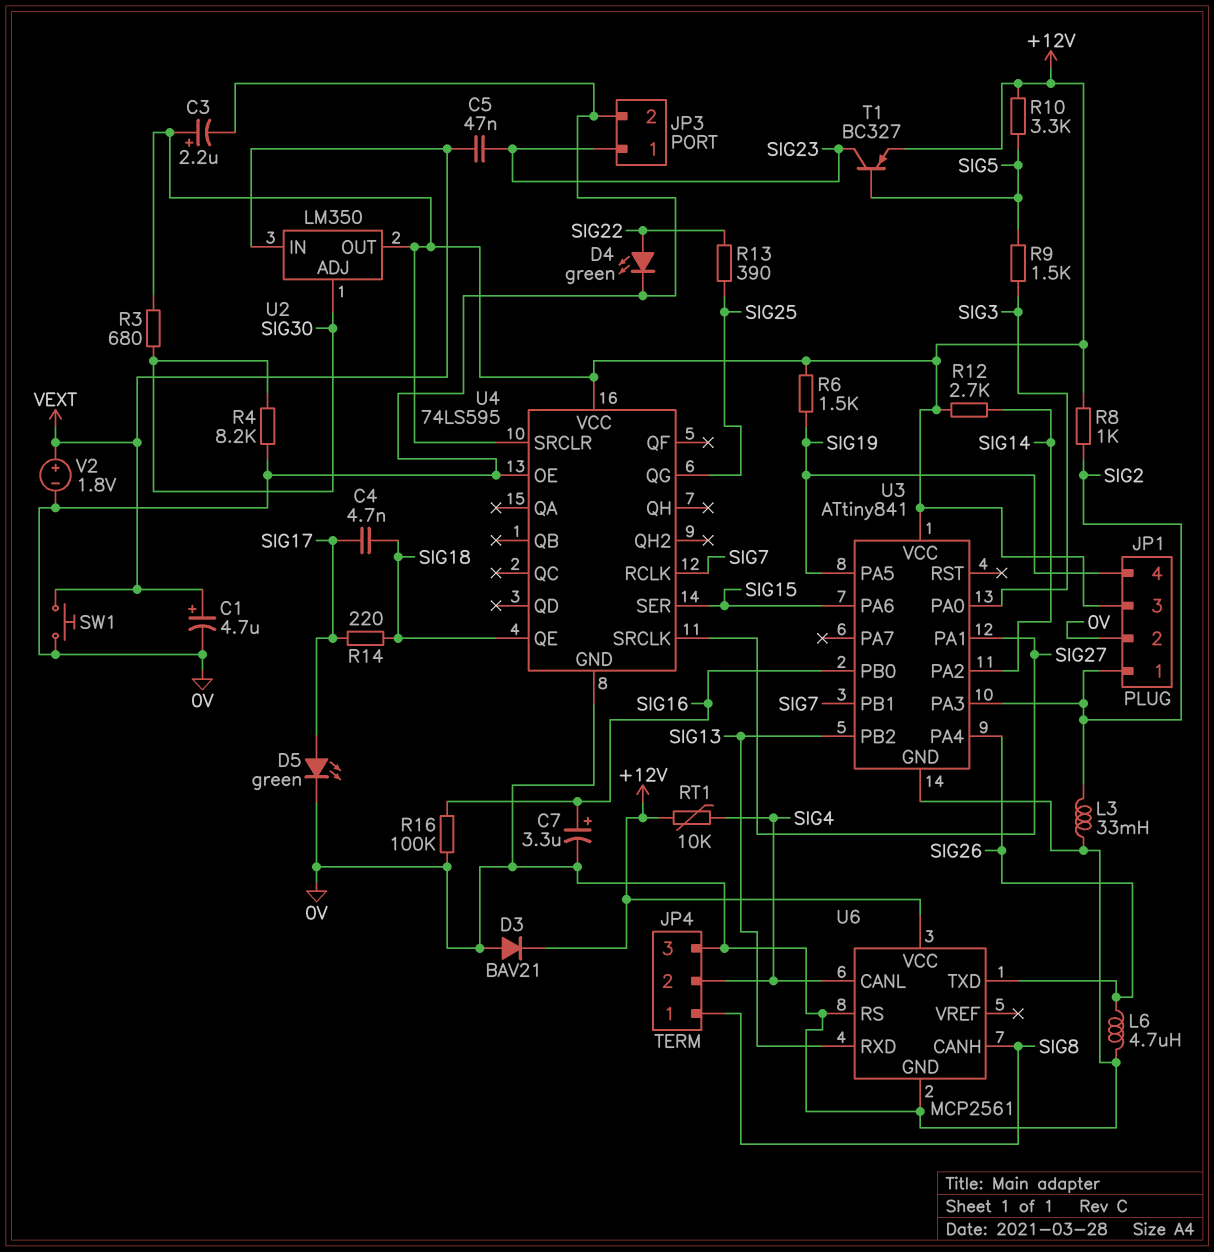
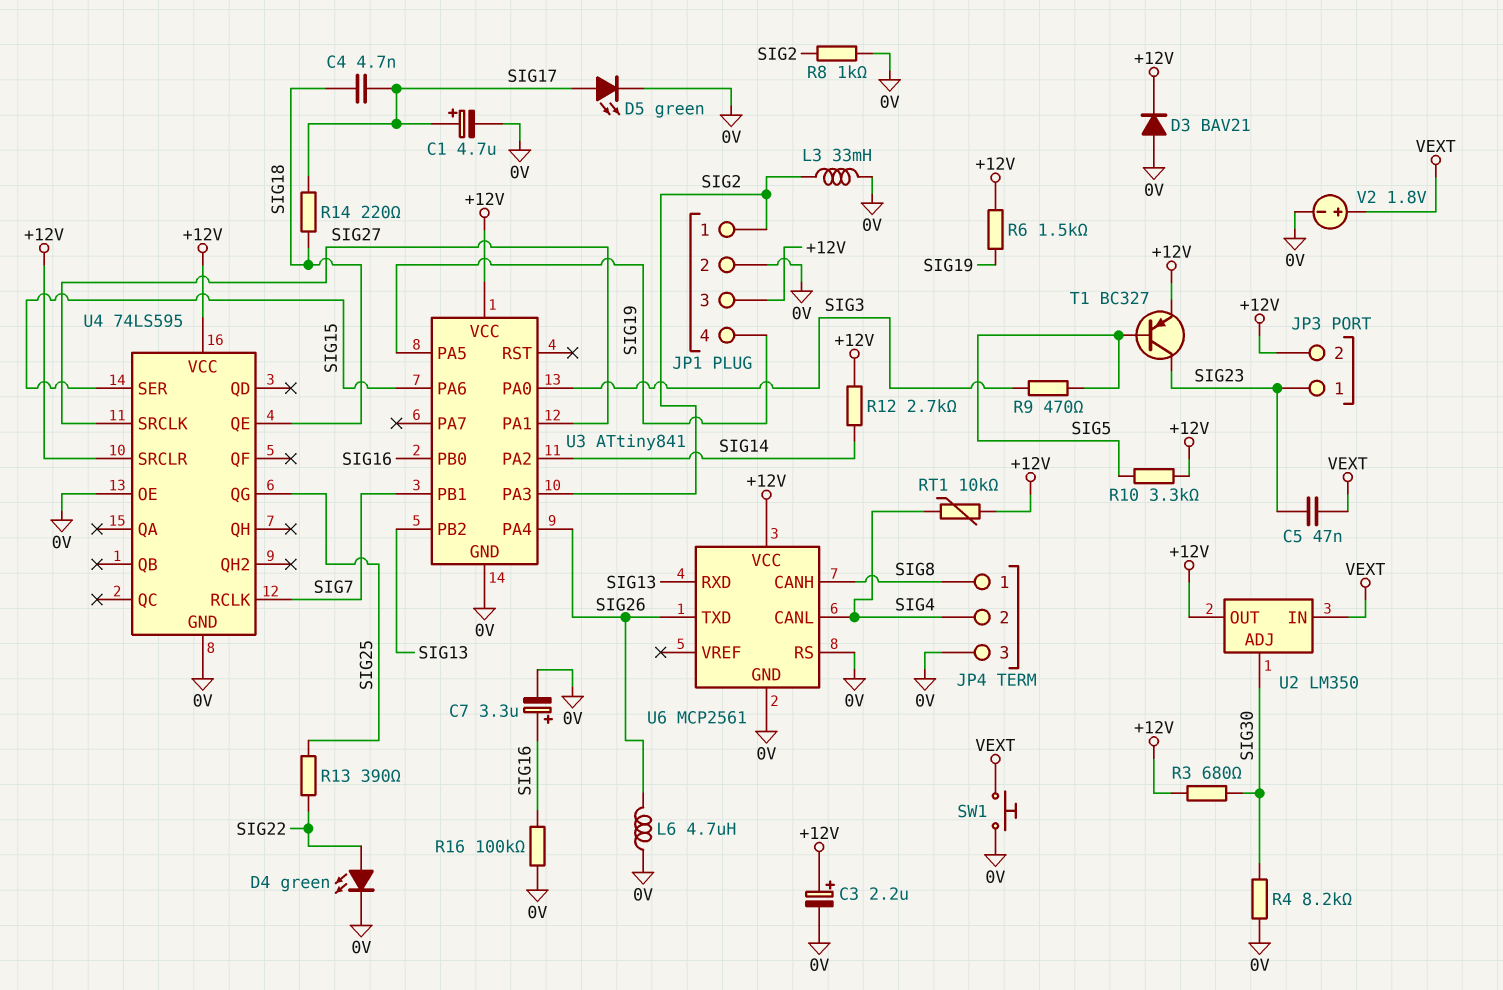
C1: 4.7uF (plus VEXT, minus 0V) -> 4.7uF (plus SIG17, minus 0V)
JP3 pin 2: 0V -> +12V
R8: 1k (+12V, SIG2) -> 1k (0V, SIG2)
R9: 1.5k (SIG3, SIG5) -> 470 (SIG3, SIG5)

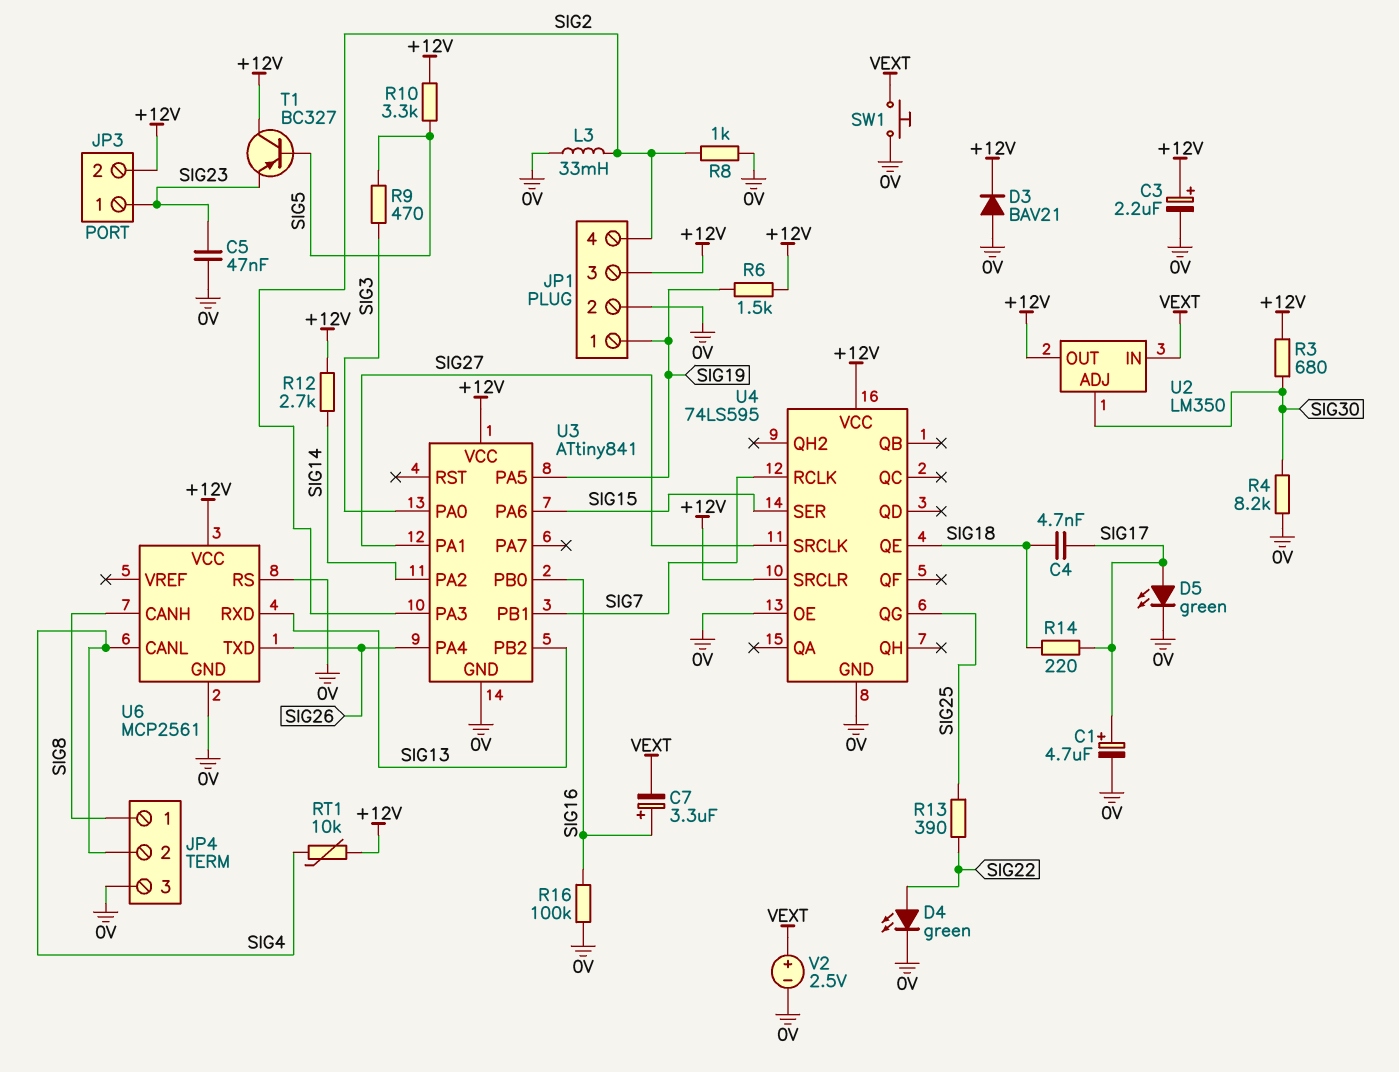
C5: 47nF (SIG23, VEXT) -> 47nF (0V, SIG23)
C7: 3.3uF (plus SIG16, minus 0V) -> 3.3uF (plus SIG16, minus VEXT)
JP1 pin 1: SIG2 -> SIG19
JP1 pin 4: SIG19 -> SIG2
L6: 4.7uH (0V, SIG26) -> none
T1: PNP BC327 (B SIG5, C SIG23, E +12V) -> PNP BC327 (B SIG5, C +12V, E SIG23)
V2: 1.8V (plus VEXT, minus 0V) -> 2.5V (plus VEXT, minus 0V)

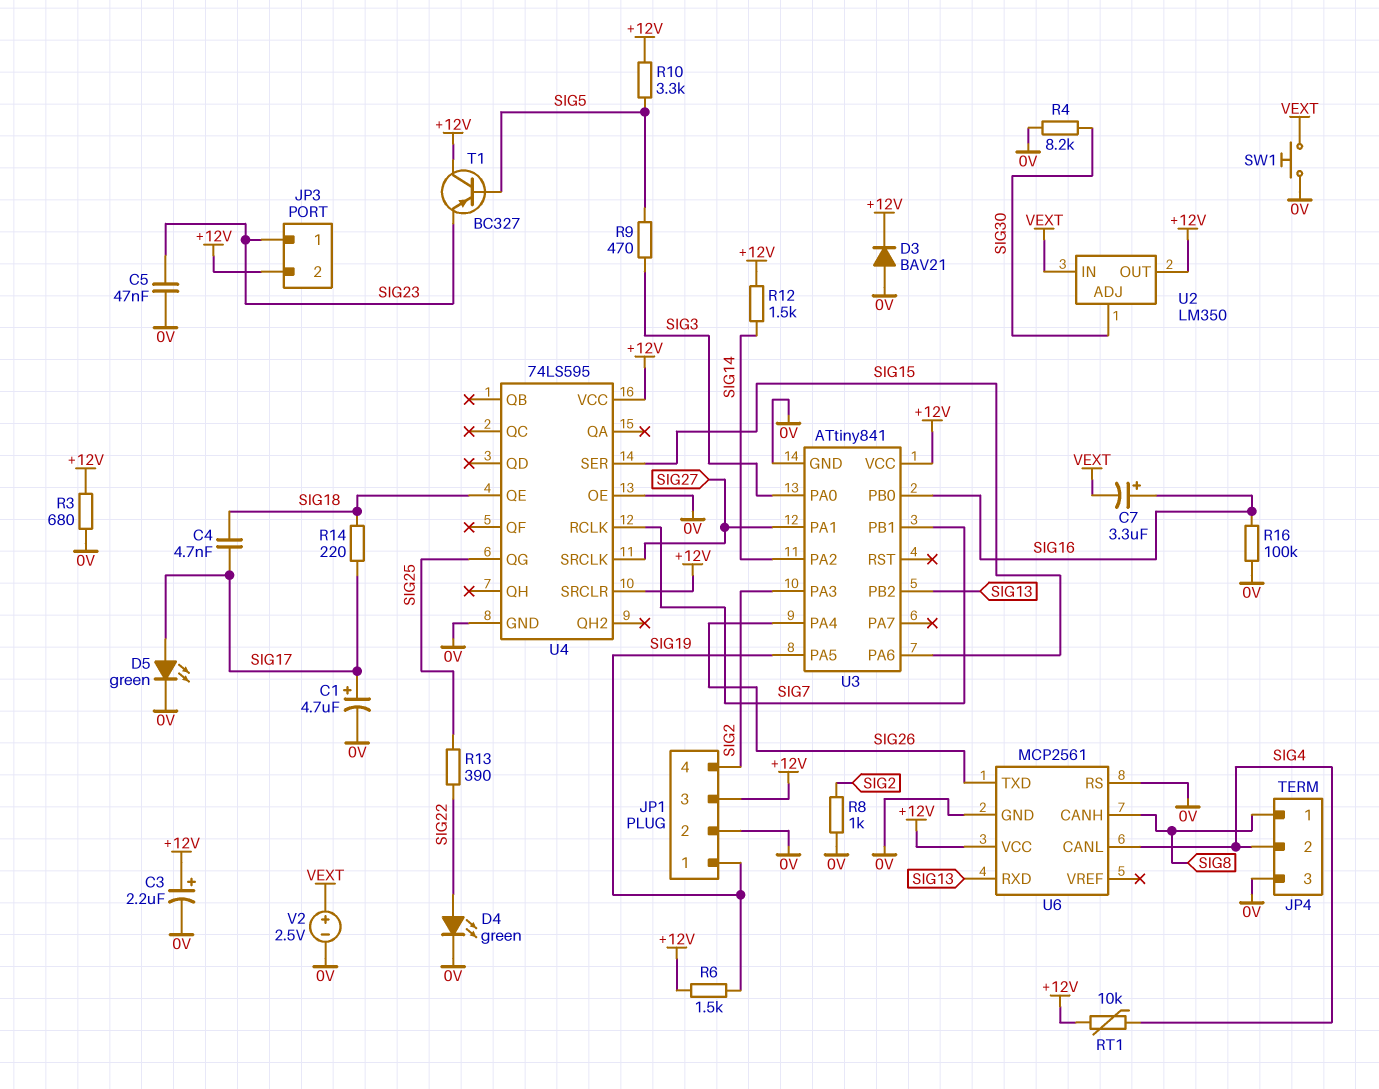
L3: 33mH (0V, SIG2) -> none
R3: 680 (+12V, SIG30) -> 680 (+12V, 0V)
R12: 2.7k (+12V, SIG14) -> 1.5k (+12V, SIG14)

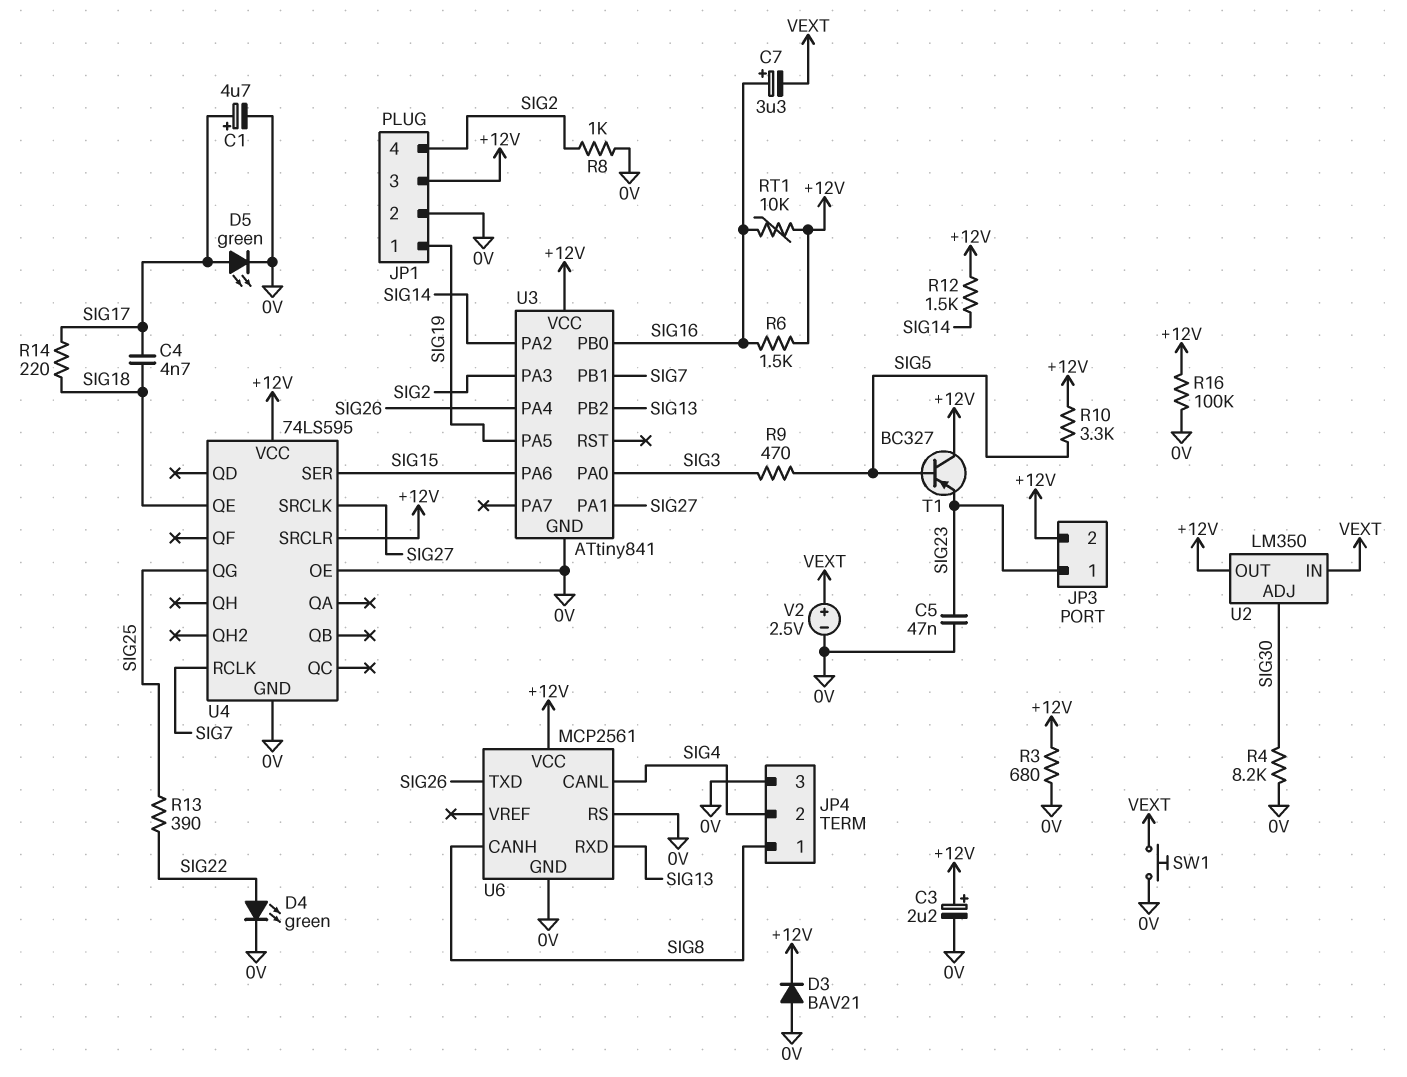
R6: 1.5k (+12V, SIG19) -> 1.5k (+12V, SIG16)
R16: 100k (0V, SIG16) -> 100k (+12V, 0V)
RT1: 10k (+12V, SIG4) -> 10k (+12V, SIG16)

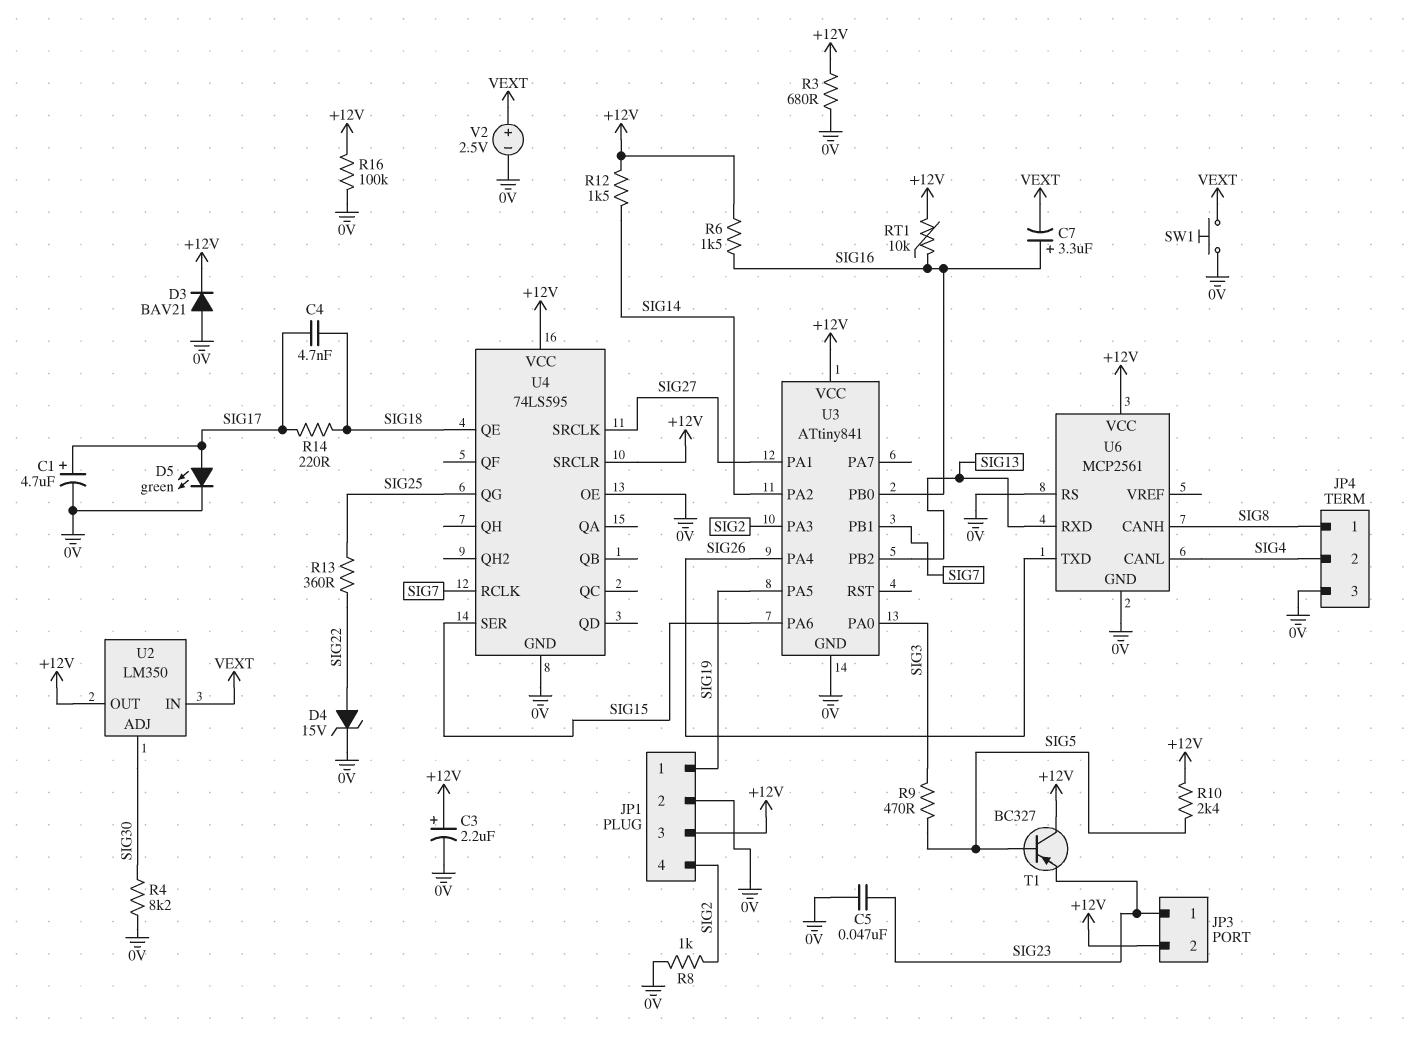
D4: LED green (A SIG22, K 0V) -> zener 15V (A SIG22, K 0V)
R10: 3.3k (+12V, SIG5) -> 2.4k (+12V, SIG5)
R13: 390 (SIG22, SIG25) -> 360 (SIG22, SIG25)

